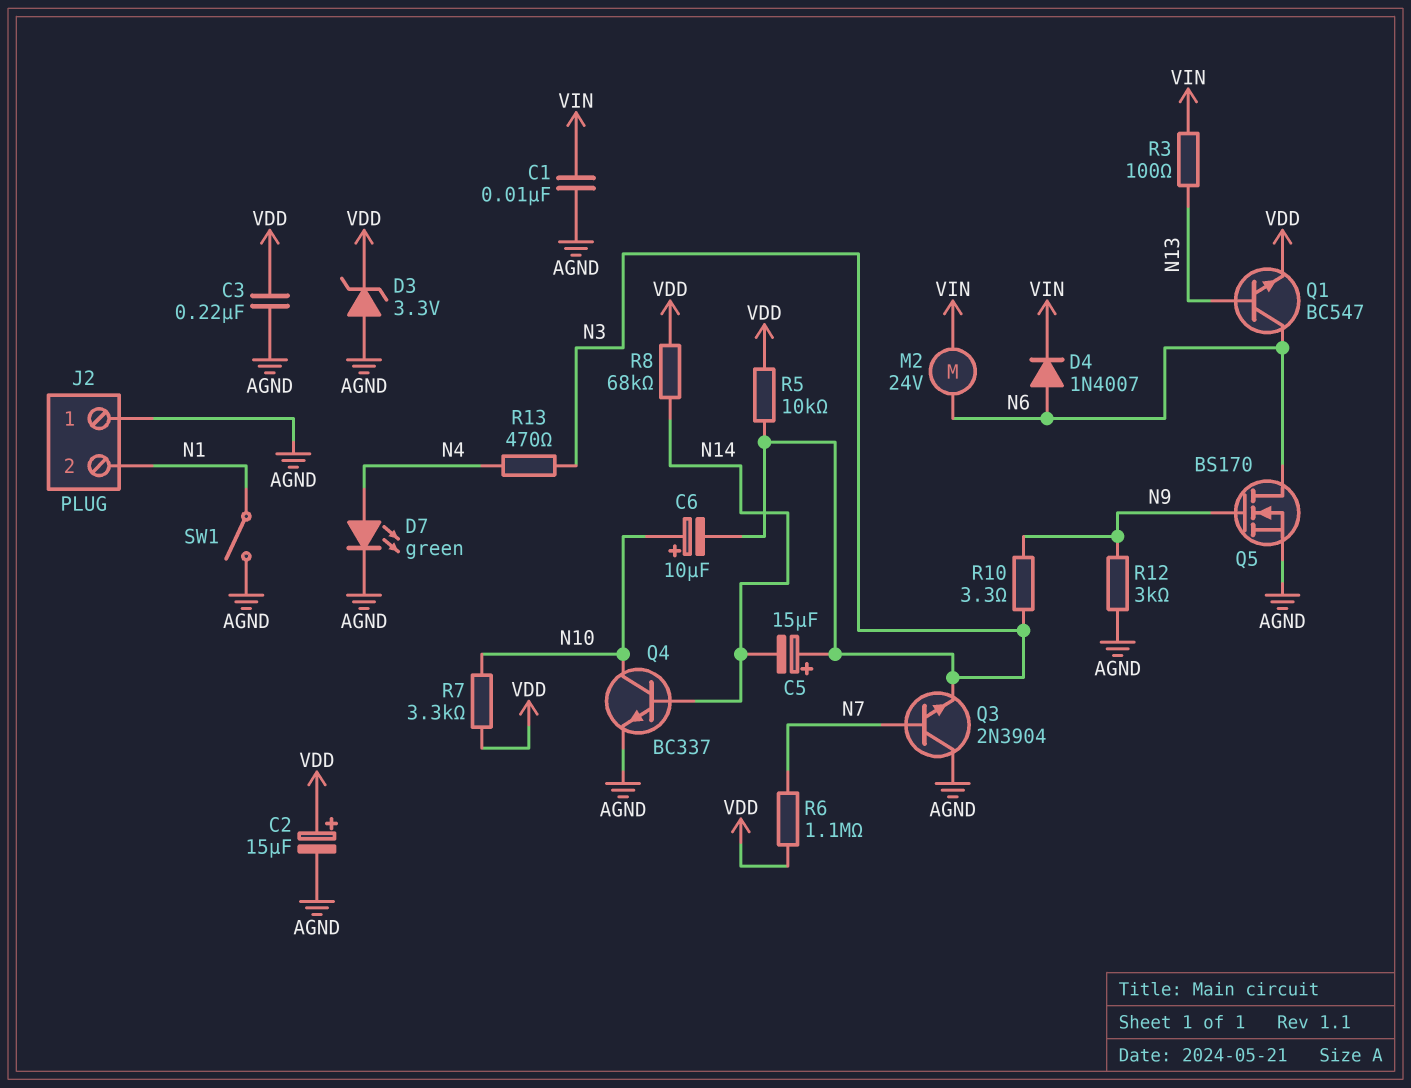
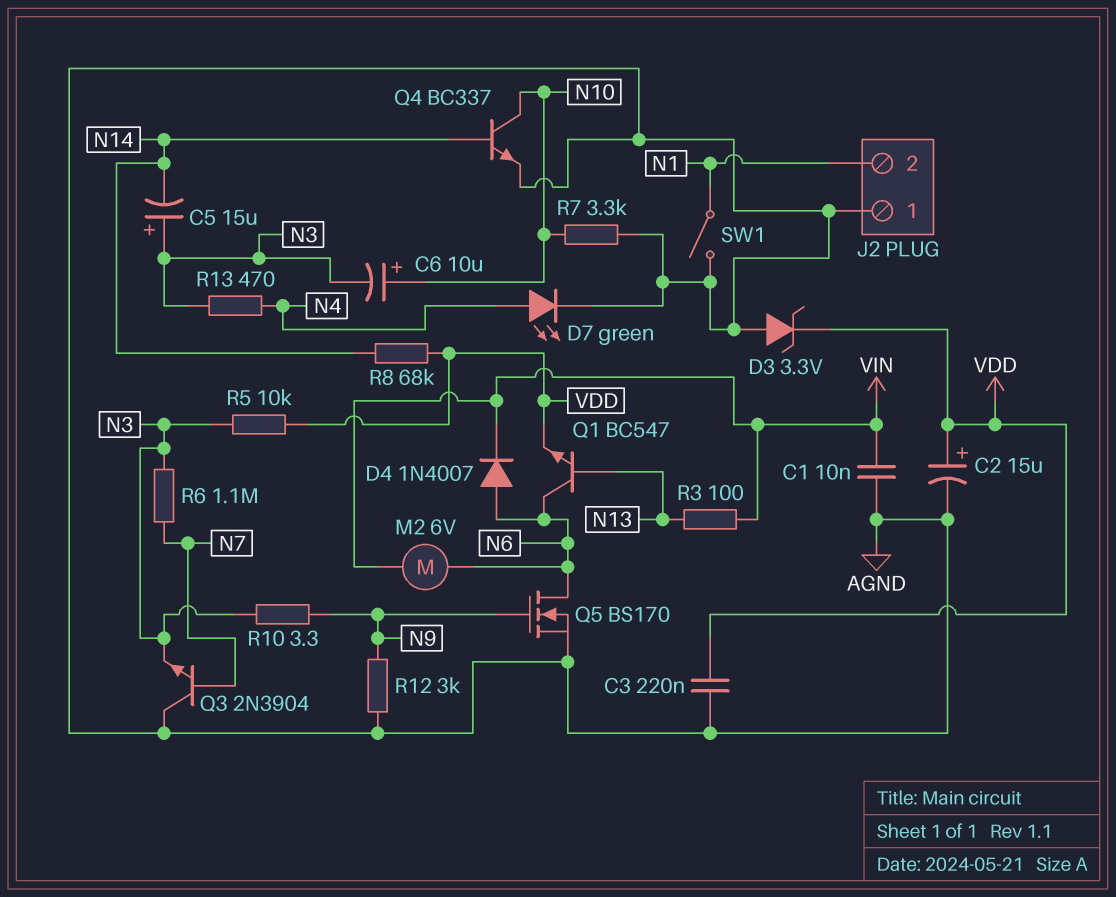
M2: motor 24V (N6, VIN) -> motor 6V (N6, VIN)
R6: 1.1M (N7, VDD) -> 1.1M (N3, N7)
R7: 3.3k (N10, VDD) -> 3.3k (AGND, N10)

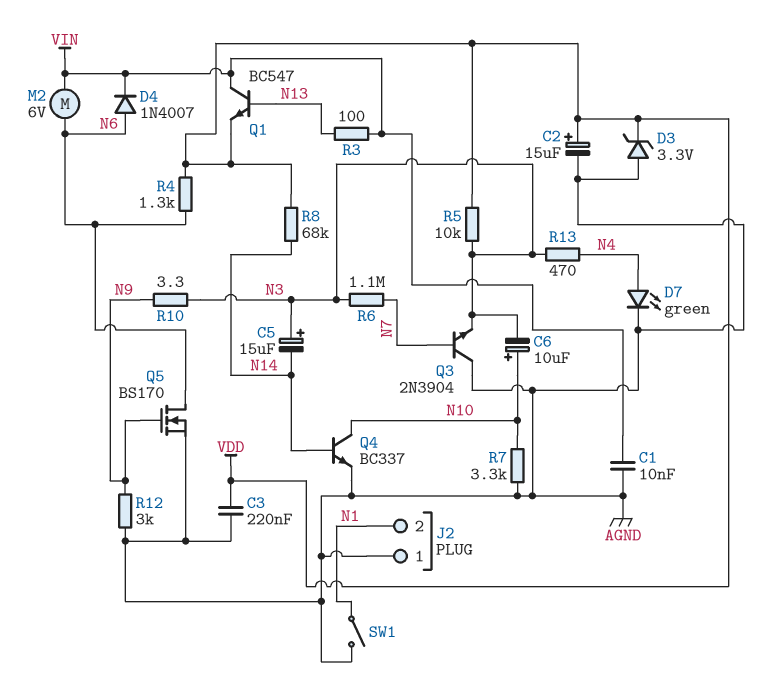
Q1: NPN BC547 (B N13, C N6, E VDD) -> NPN BC547 (B N13, C VIN, E VDD)
R4: none -> 1.3k (N6, VDD)

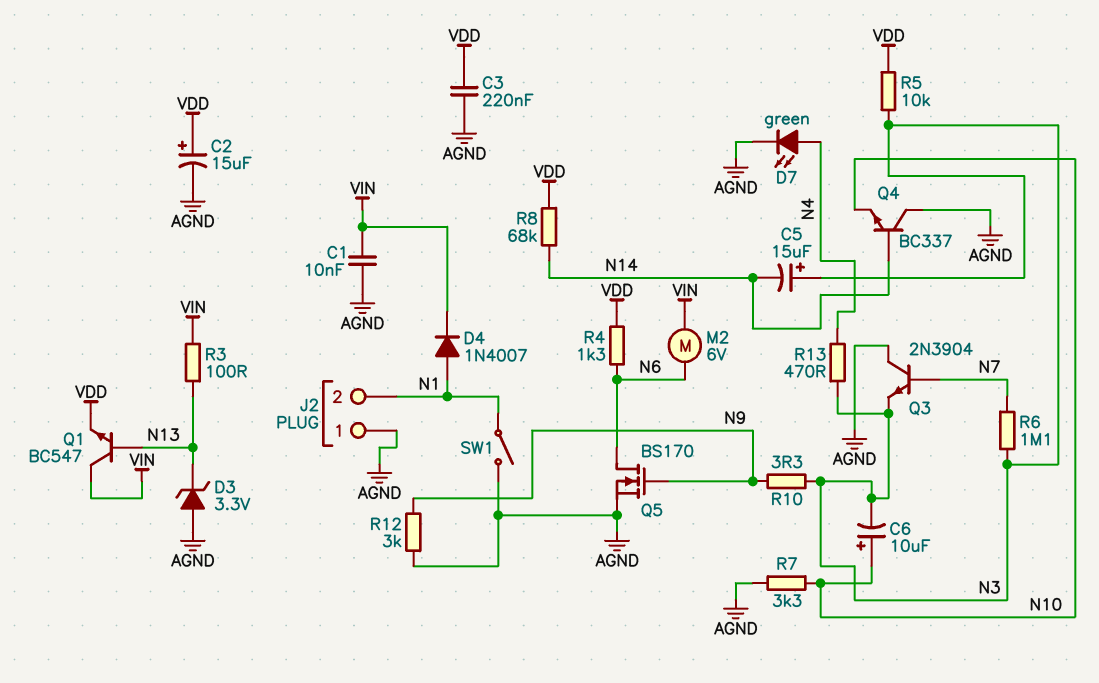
D3: zener 3.3V (A AGND, K VDD) -> zener 3.3V (A AGND, K N13)
D4: diode 1N4007 (A N6, K VIN) -> diode 1N4007 (A N1, K VIN)
Q4: NPN BC337 (B N14, C N10, E AGND) -> NPN BC337 (B N14, C AGND, E N10)

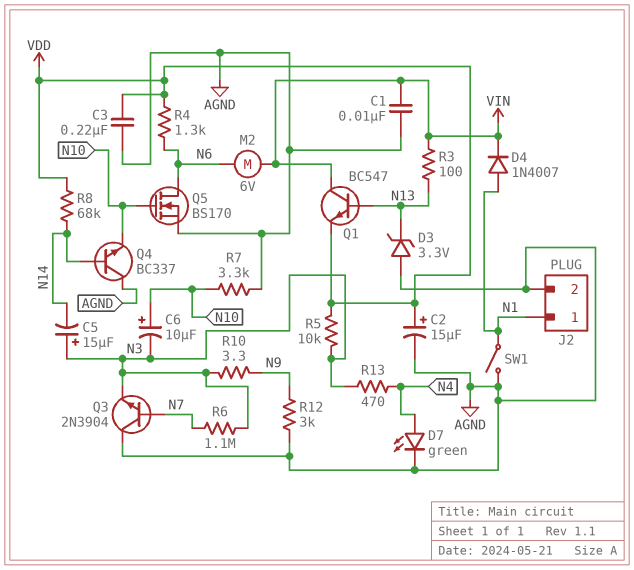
J2 pin 1: AGND -> N1
J2 pin 2: N1 -> AGND
Q5: NMOS BS170 (G N9, D N6, S AGND) -> NMOS BS170 (G N10, D N6, S AGND)

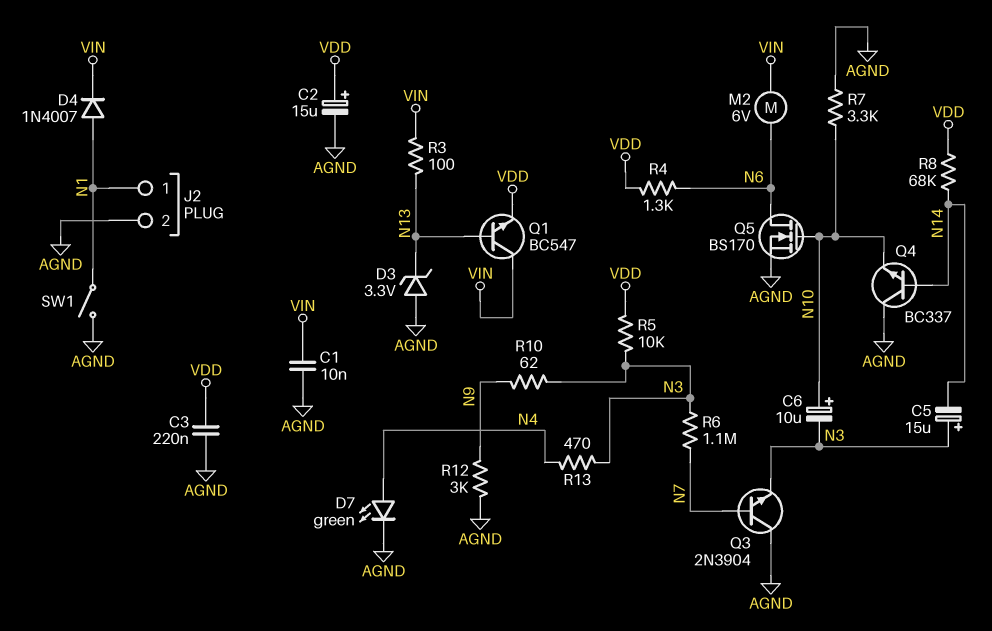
R10: 3.3 (N3, N9) -> 62 (N3, N9)

